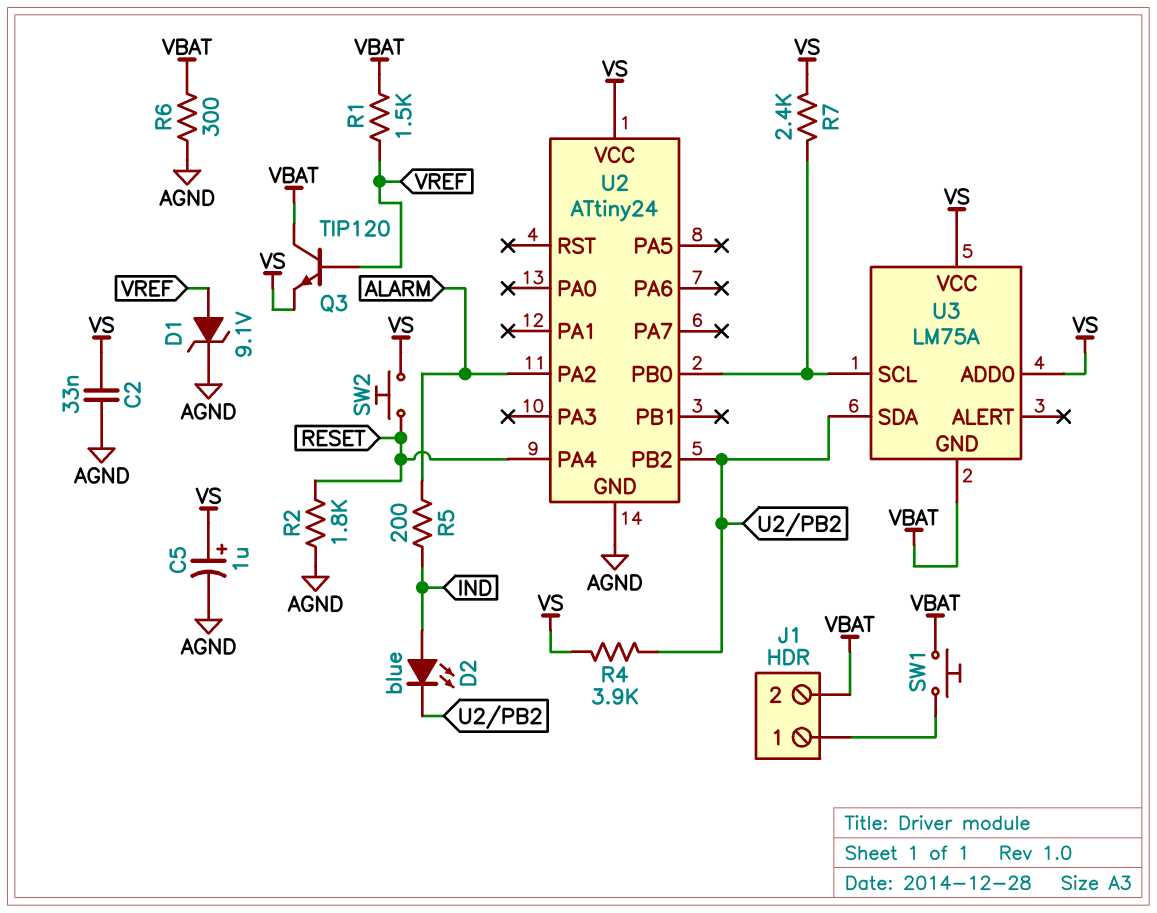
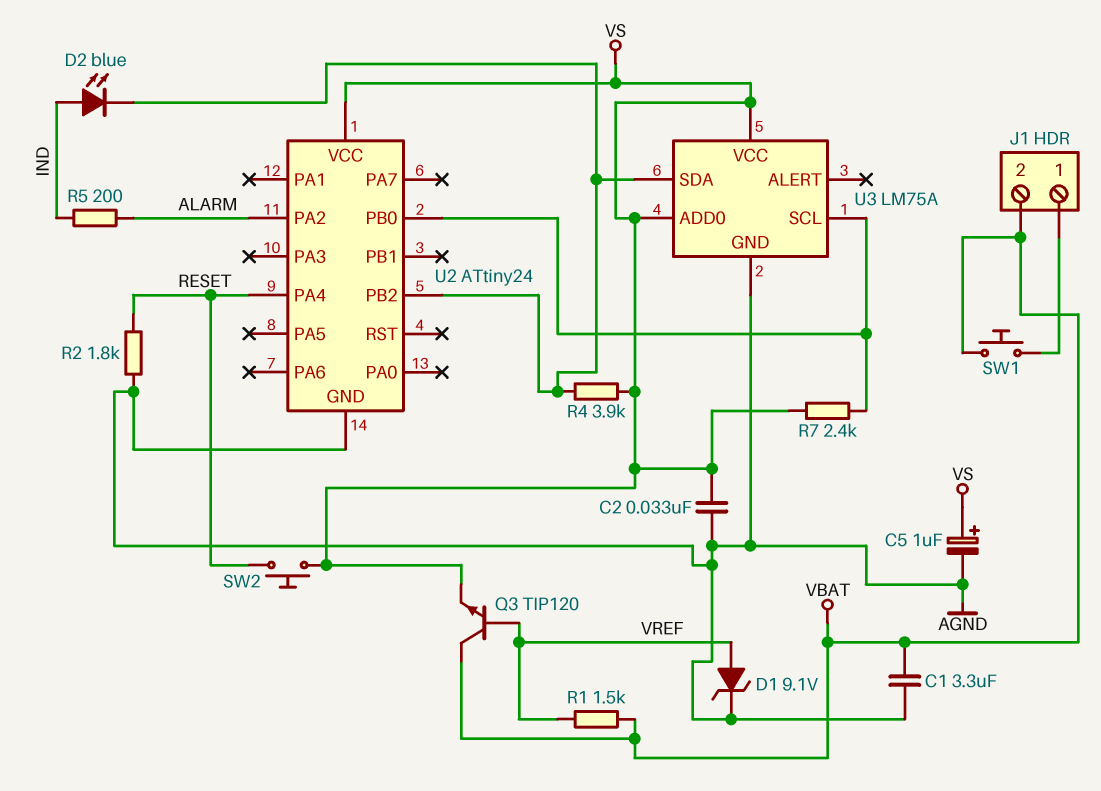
C1: none -> 3.3uF (AGND, VBAT)
R6: 300 (AGND, VBAT) -> none
U3 pin GND: VBAT -> AGND

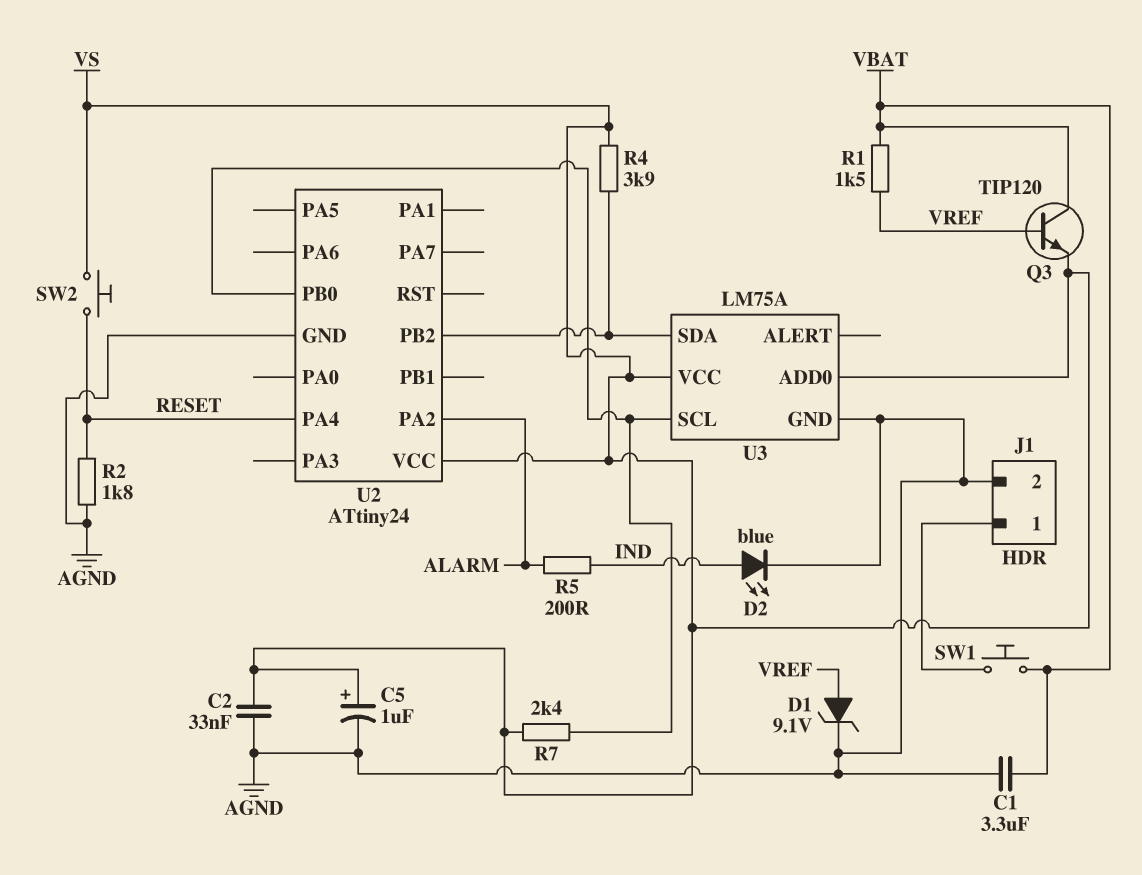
D2: LED blue (A IND, K U2/PB2) -> LED blue (A IND, K AGND)
J1 pin 2: VBAT -> AGND

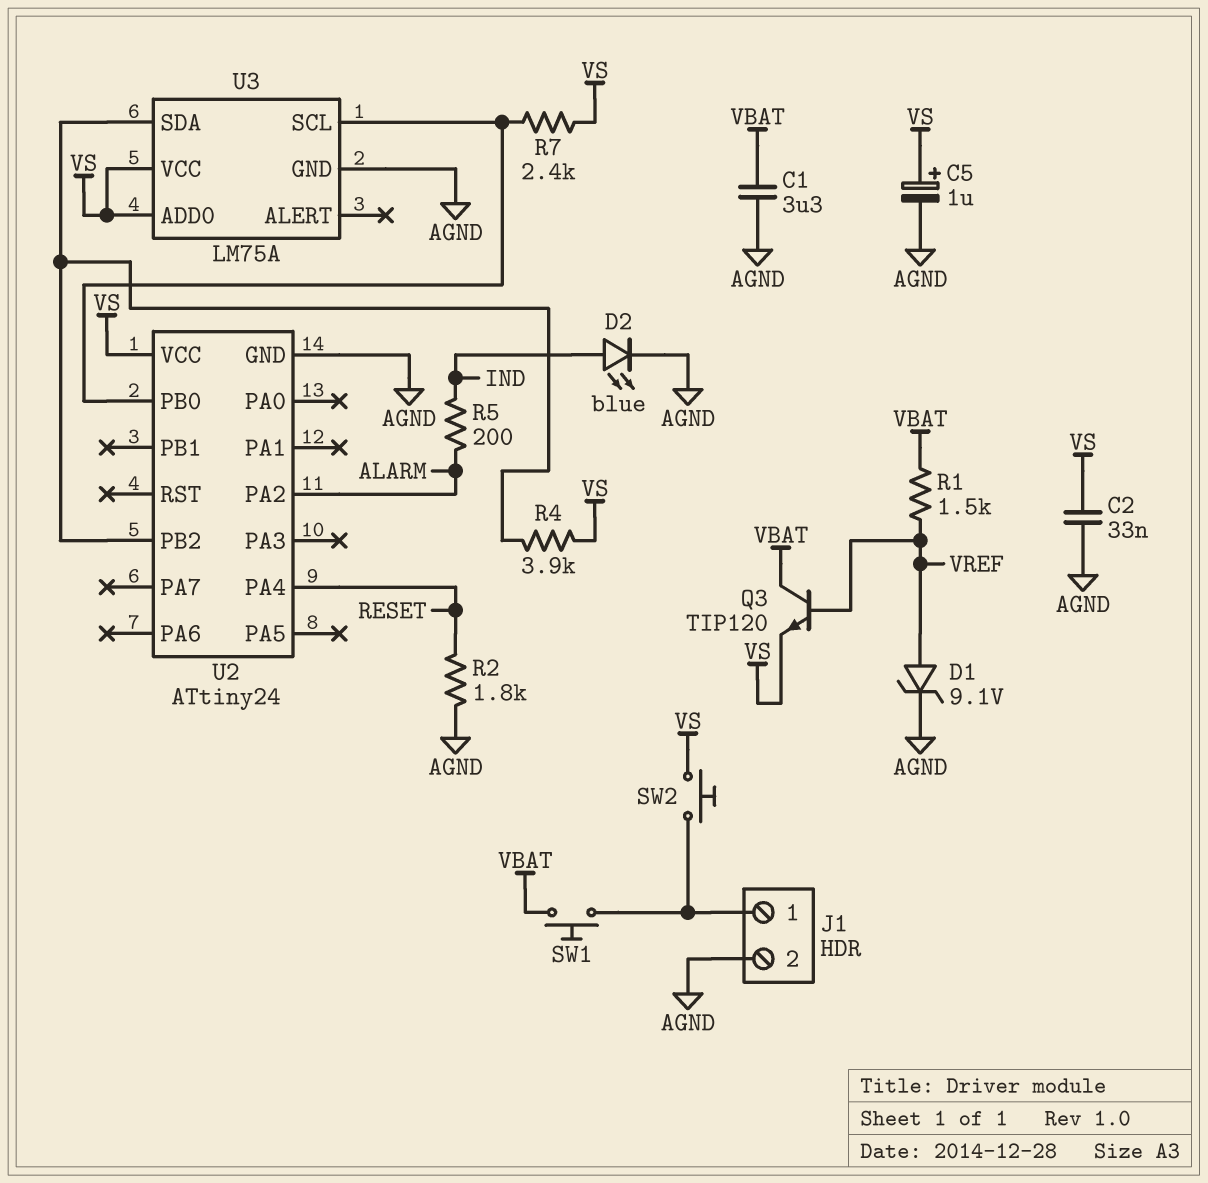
SW2: button (RESET, VS) -> button (J1/1, VS)

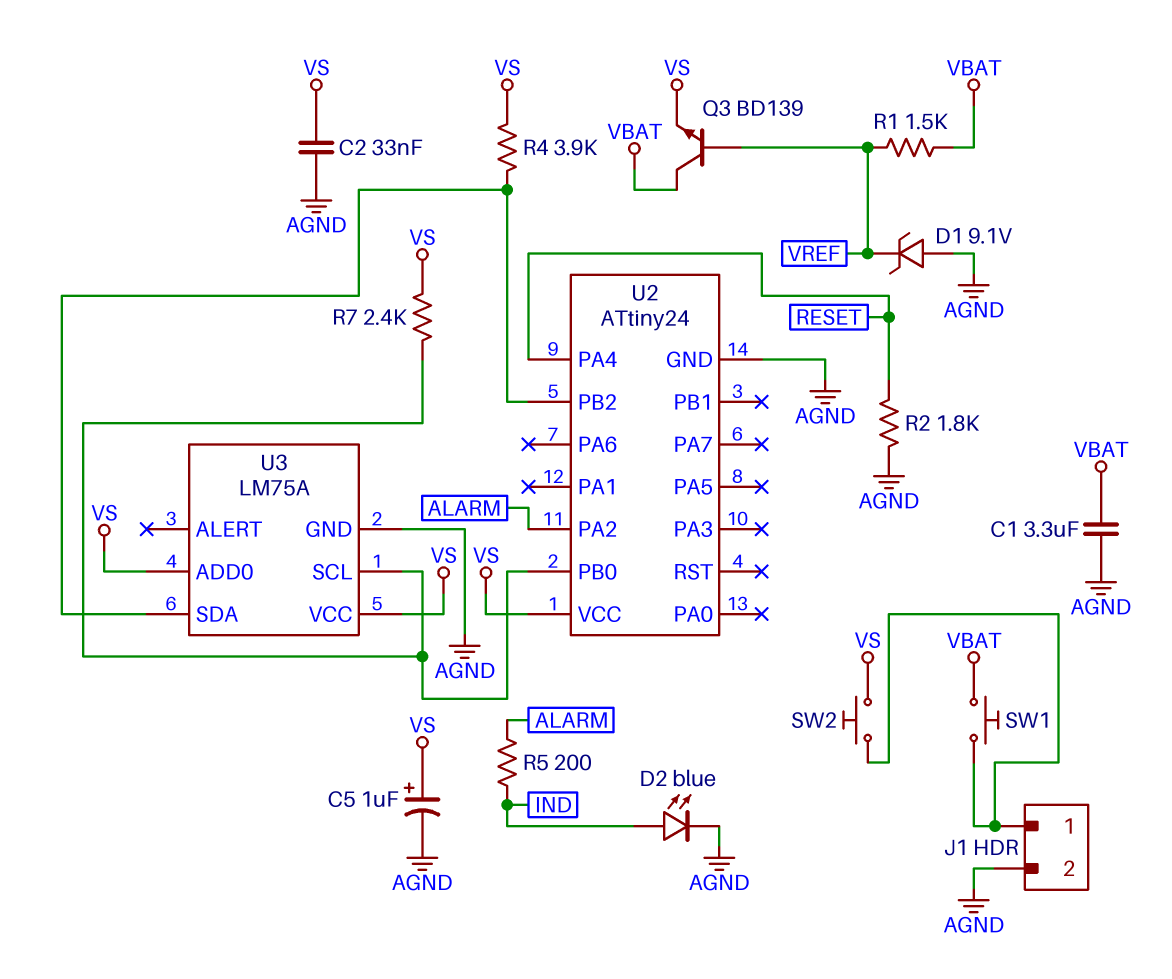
D1: zener 9.1V (A VREF, K AGND) -> zener 9.1V (A AGND, K VREF)
Q3: NPN TIP120 (B VREF, C VBAT, E VS) -> NPN BD139 (B VREF, C VBAT, E VS)

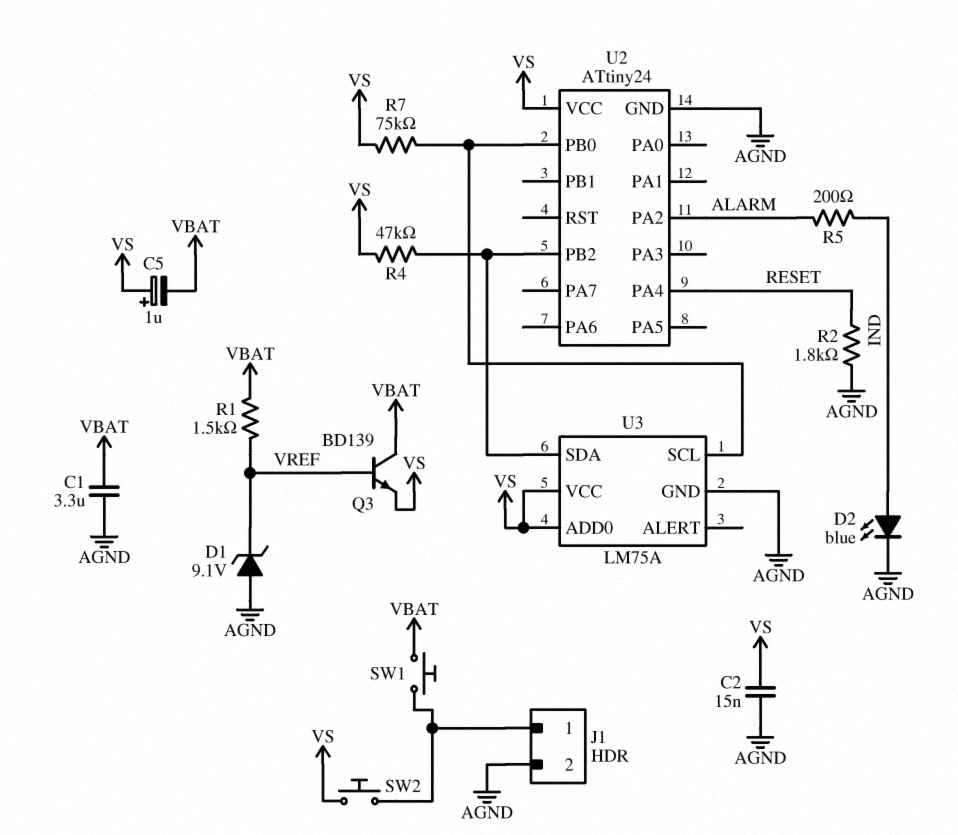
C2: 33nF (AGND, VS) -> 15nF (AGND, VS)
C5: 1uF (plus VS, minus AGND) -> 1uF (plus VS, minus VBAT)
R4: 3.9k (U2/PB2, VS) -> 47k (U2/PB2, VS)
R7: 2.4k (U2/PB0, VS) -> 75k (U2/PB0, VS)

